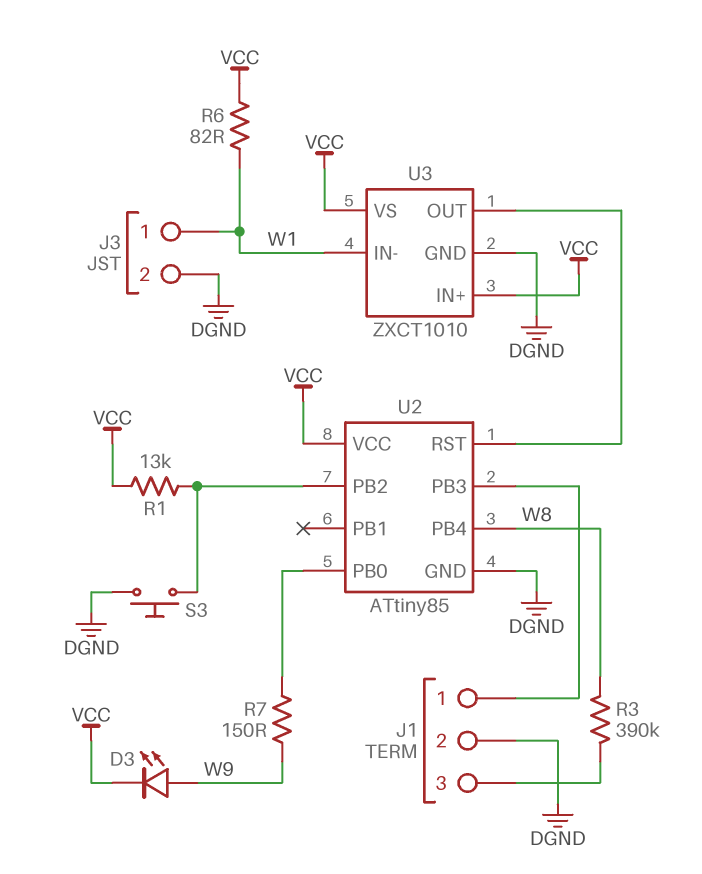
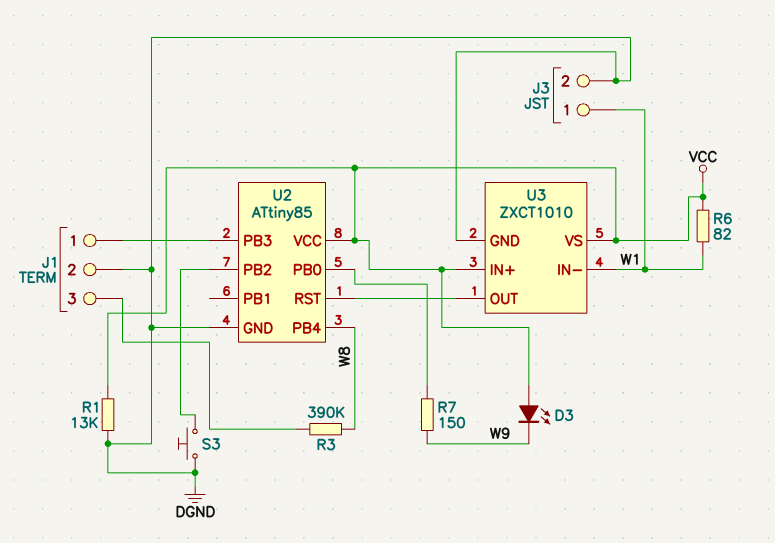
D3: LED (A W9, K VCC) -> LED (A VCC, K W9)
R1: 13k (U2/PB2, VCC) -> 13k (DGND, VCC)

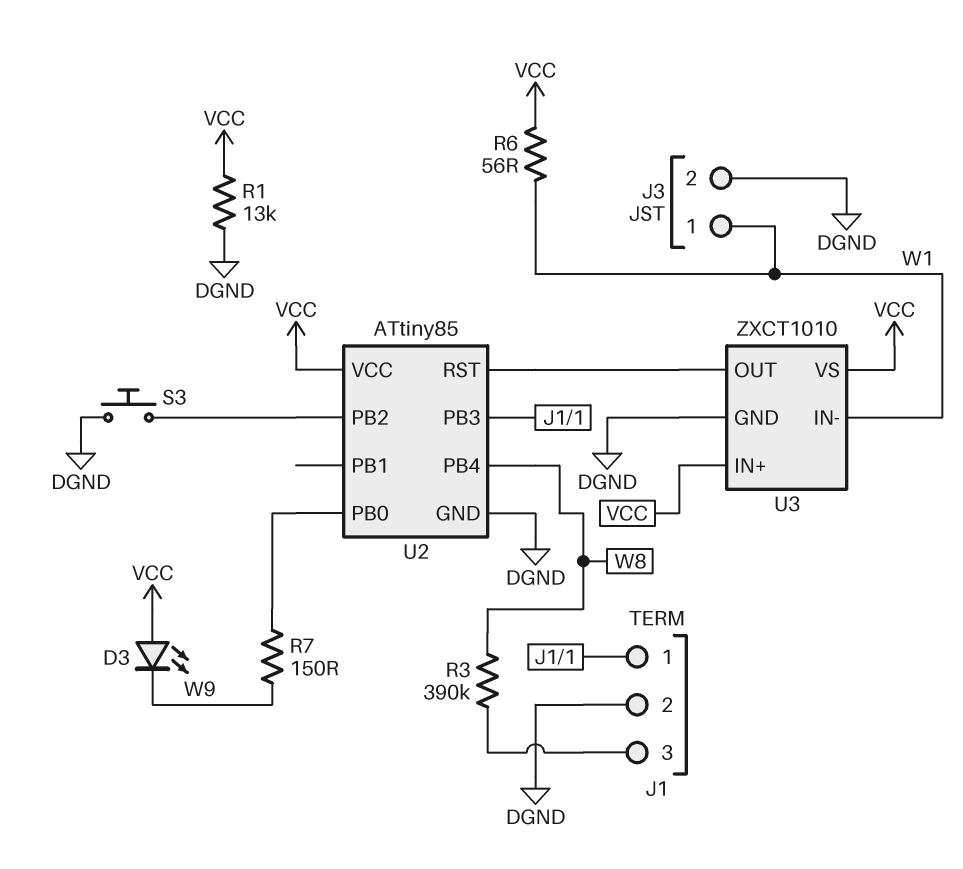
R6: 82 (VCC, W1) -> 56 (VCC, W1)

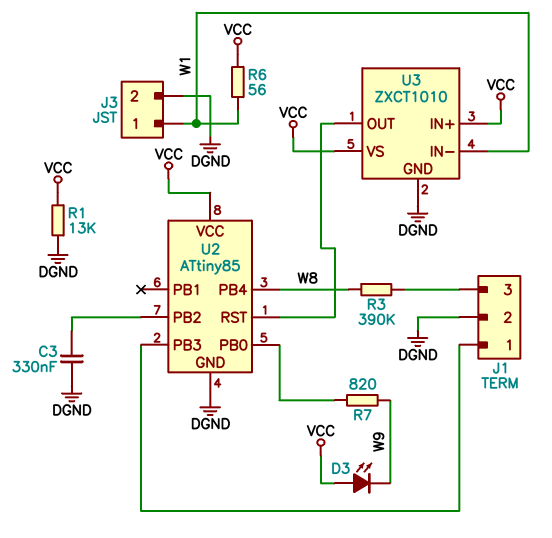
C3: none -> 330nF (DGND, U2/PB2)
R7: 150 (U2/PB0, W9) -> 820 (U2/PB0, W9)
S3: button (DGND, U2/PB2) -> none

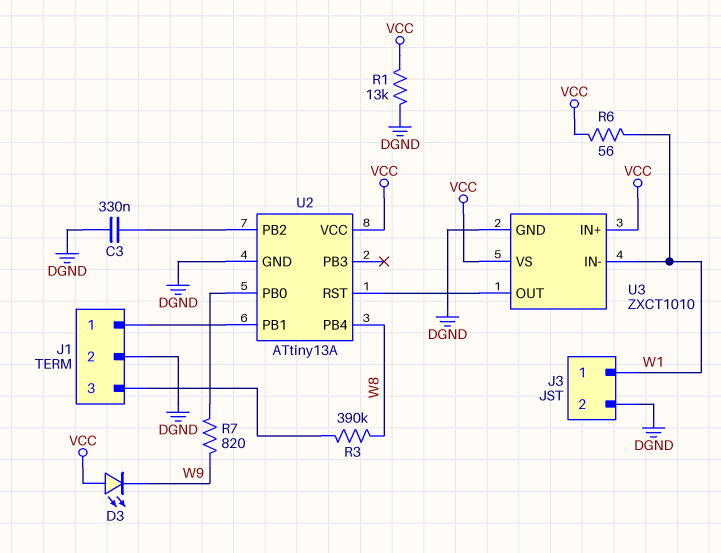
U2: ATtiny85 -> ATtiny13A
U2 pin PB1: none -> J1/1
U2 pin PB3: J1/1 -> none

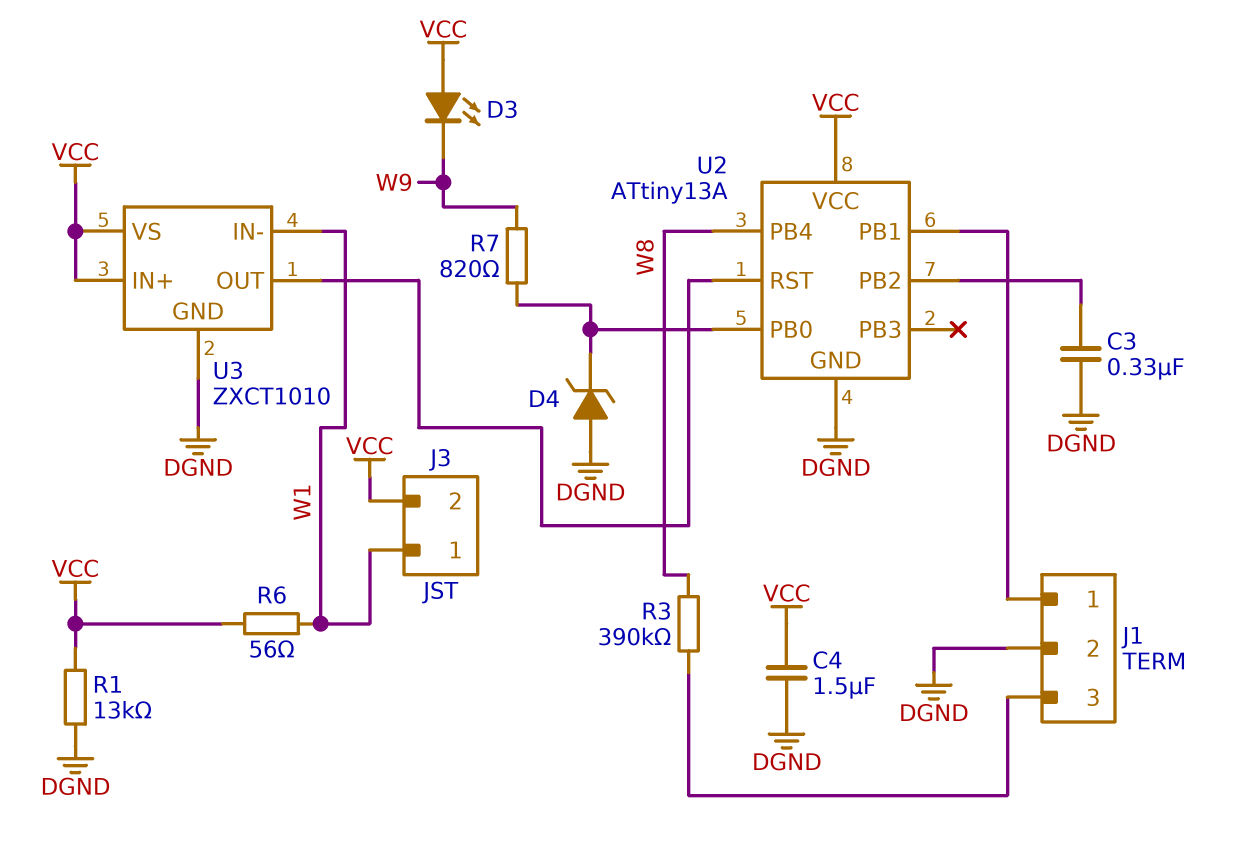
C4: none -> 1.5uF (DGND, VCC)
D4: none -> zener (A DGND, K U2/PB0)
J3 pin 2: DGND -> VCC

